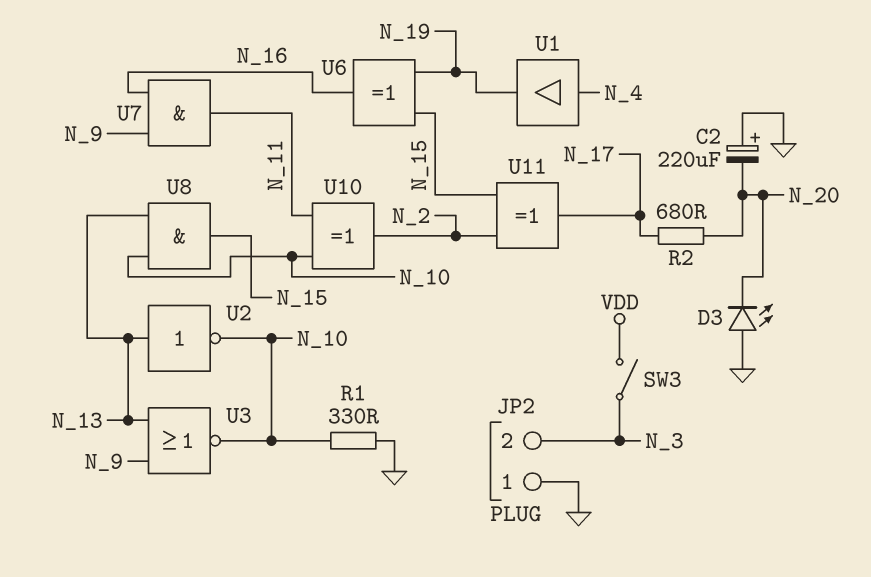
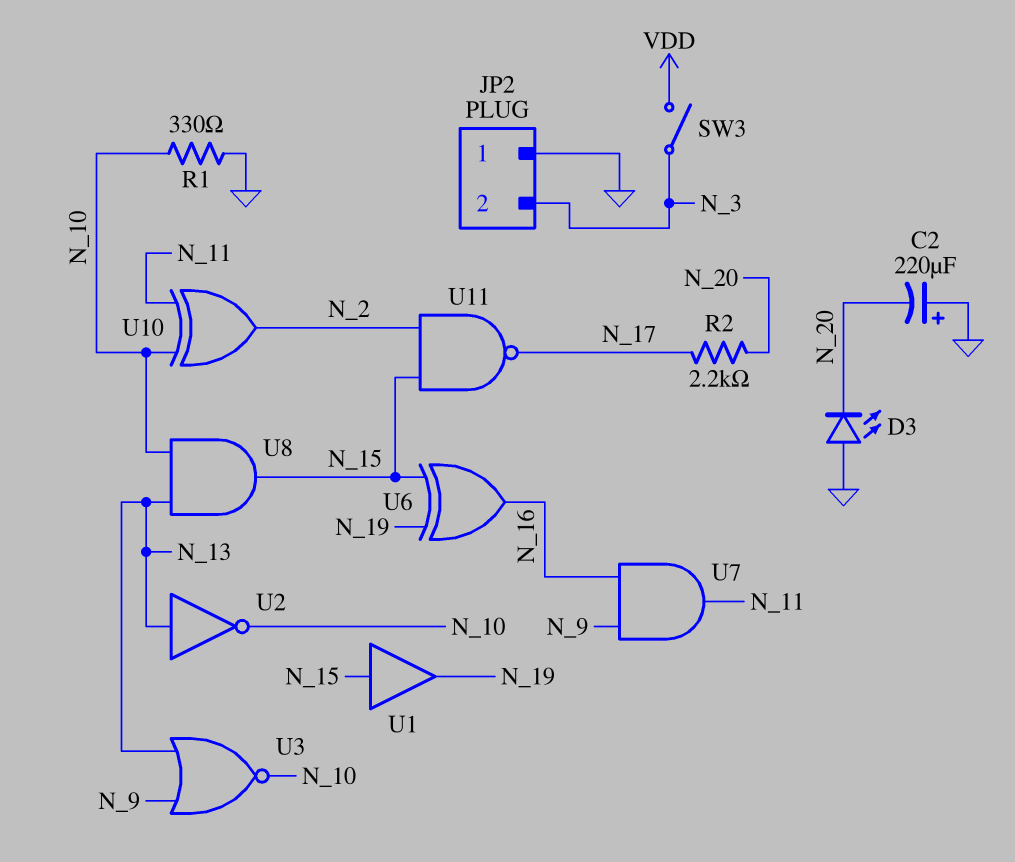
R2: 680 (N_17, N_20) -> 2.2k (N_17, N_20)
U1: buffer (in N_4, out N_19) -> buffer (in N_15, out N_19)
U11: XOR (in N_2, in N_15, out N_17) -> NAND (in N_2, in N_15, out N_17)

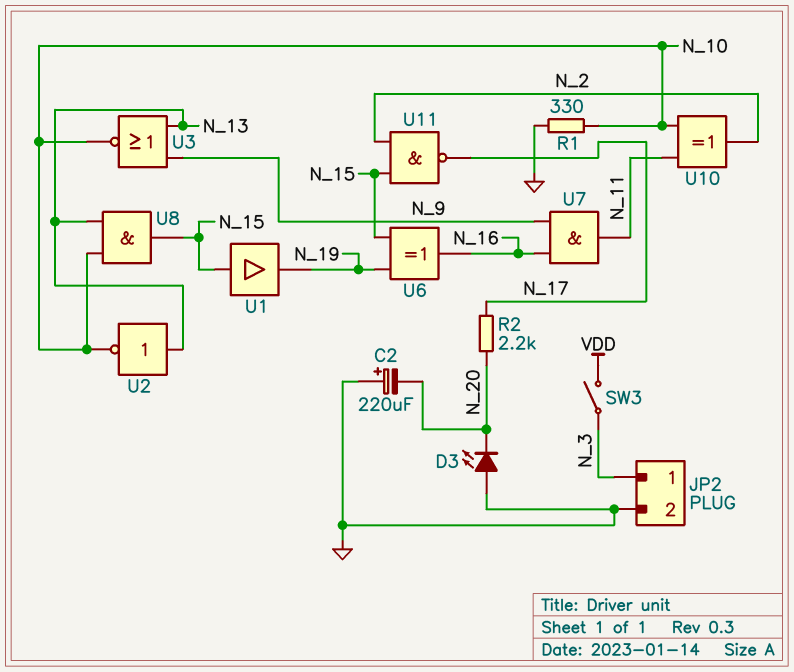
JP2 pin 1: GND -> N_3
JP2 pin 2: N_3 -> GND

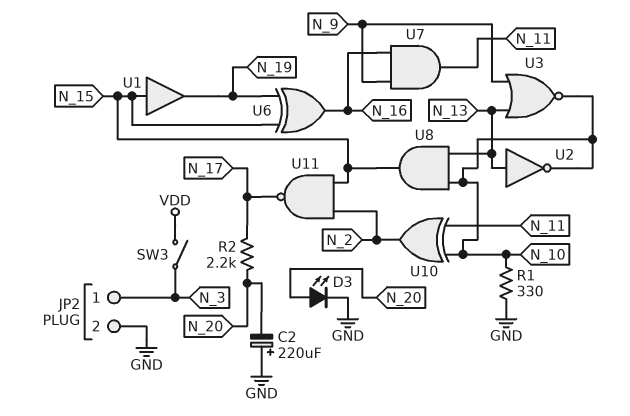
D3: LED (A GND, K N_20) -> LED (A N_20, K GND)

